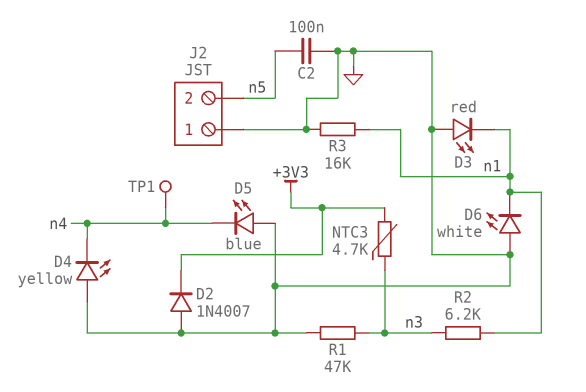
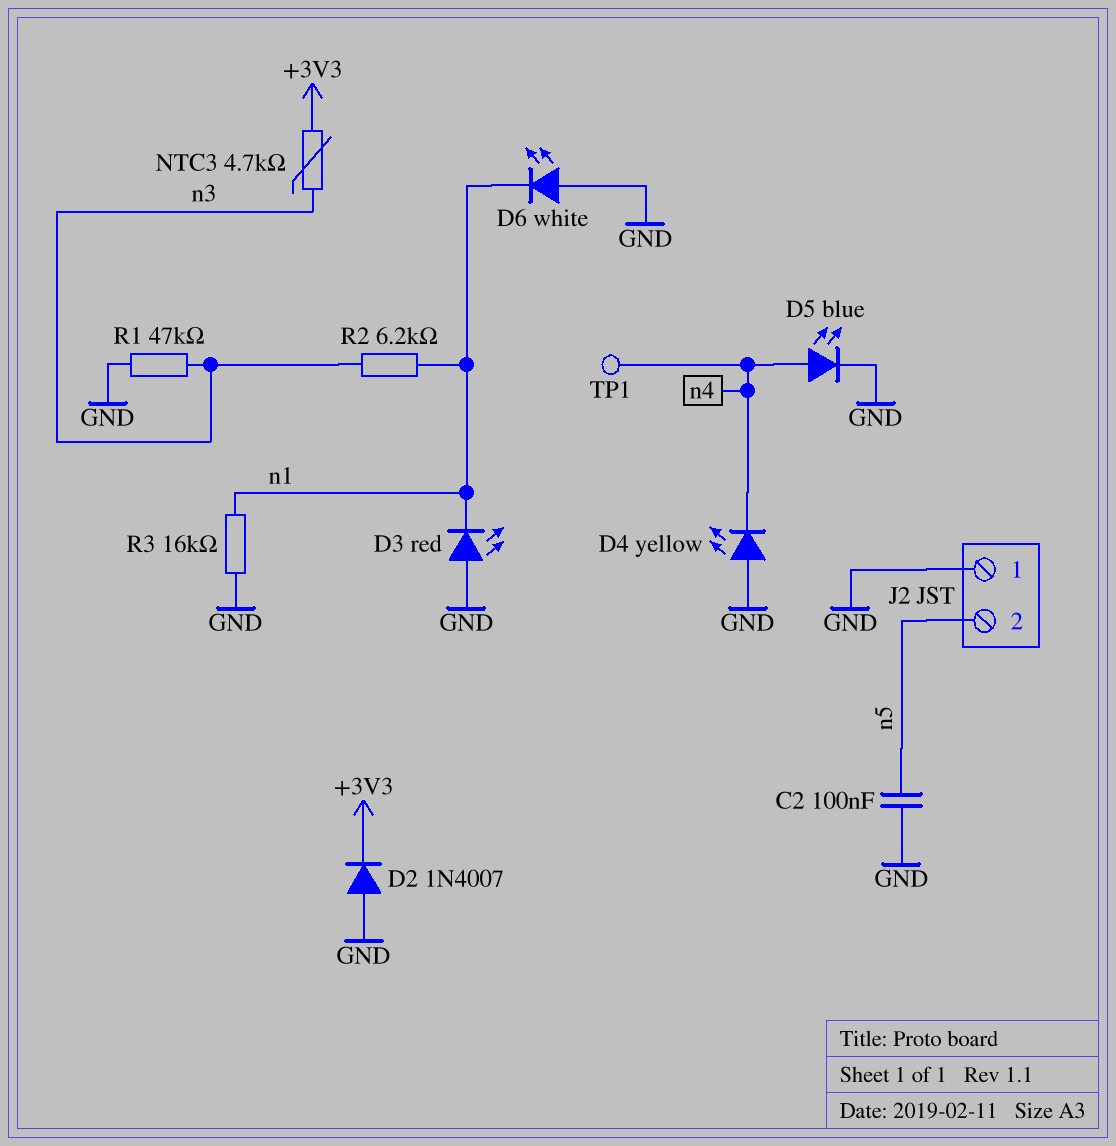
D5: LED blue (A GND, K n4) -> LED blue (A n4, K GND)

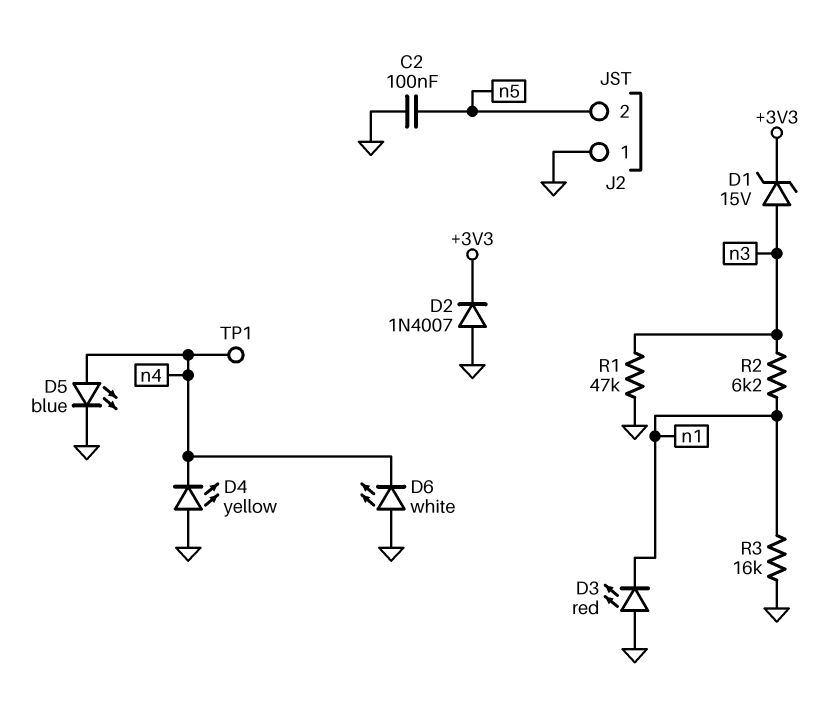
D1: none -> zener 15V (A n3, K +3V3)
D6: LED white (A GND, K n1) -> LED white (A GND, K n4)
NTC3: 4.7k (+3V3, n3) -> none

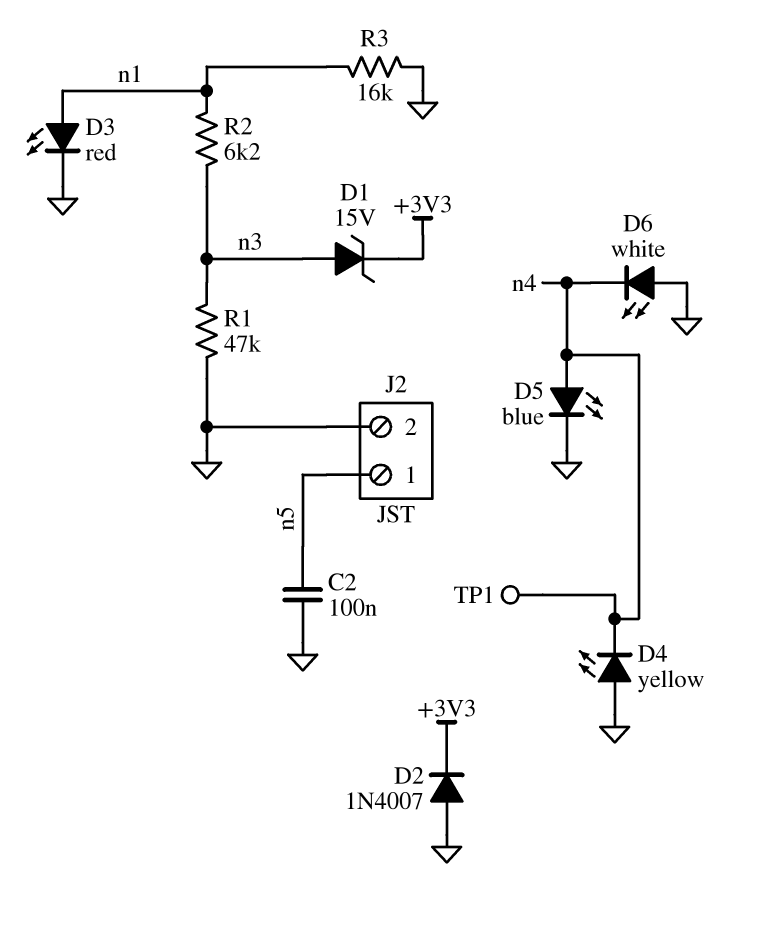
D3: LED red (A GND, K n1) -> LED red (A n1, K GND)
J2 pin 1: GND -> n5
J2 pin 2: n5 -> GND

